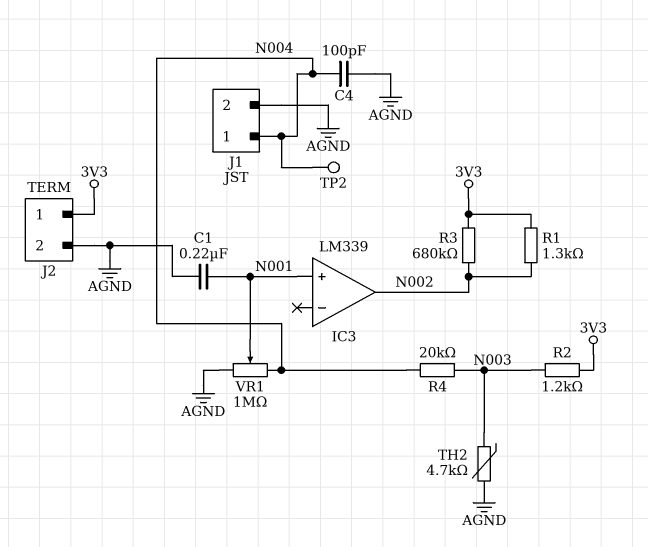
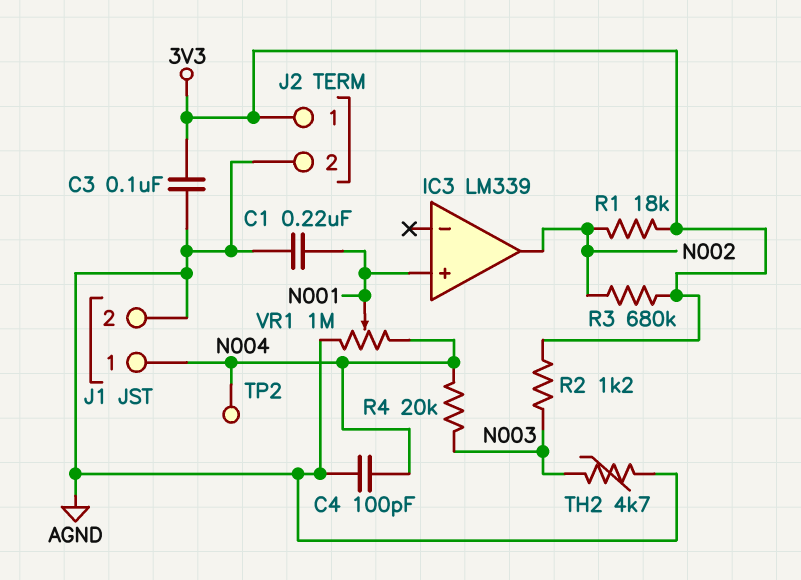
C3: none -> 100nF (3V3, AGND)
R1: 1.3k (3V3, N002) -> 18k (3V3, N002)

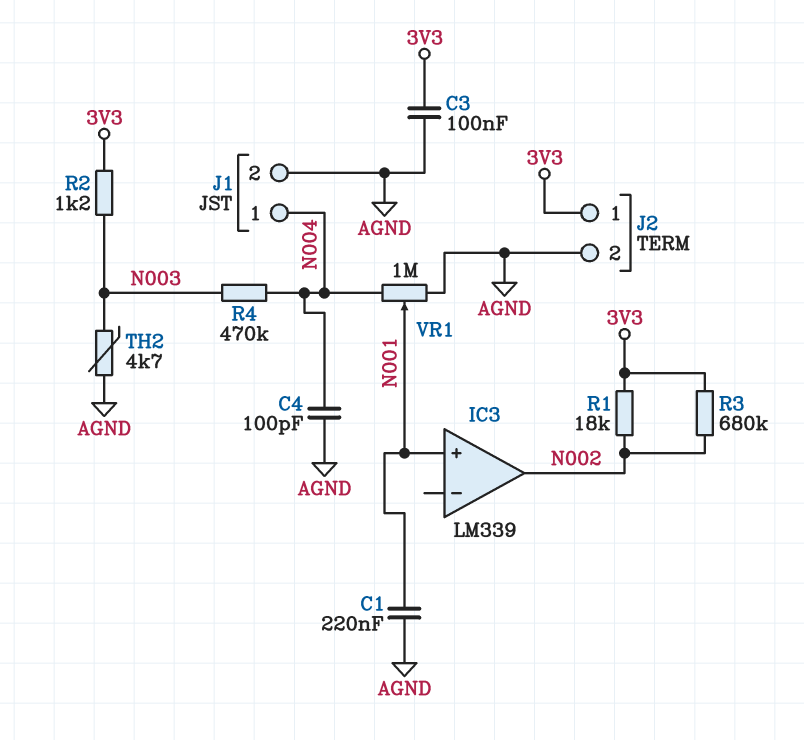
R4: 20k (N003, N004) -> 470k (N003, N004)
TP2: test point (N004) -> none

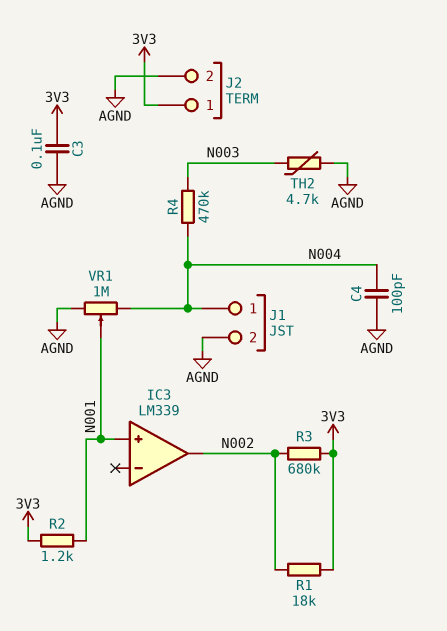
C1: 220nF (AGND, N001) -> none
R2: 1.2k (3V3, N003) -> 1.2k (3V3, N001)

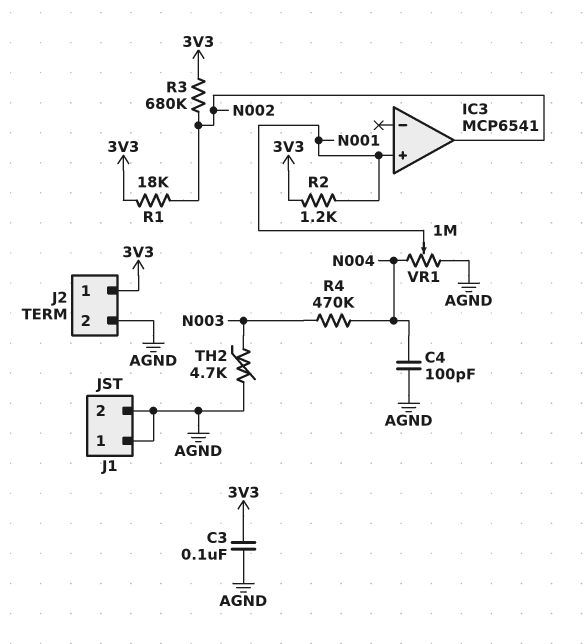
IC3: LM339 -> MCP6541
J1 pin 1: N004 -> AGND

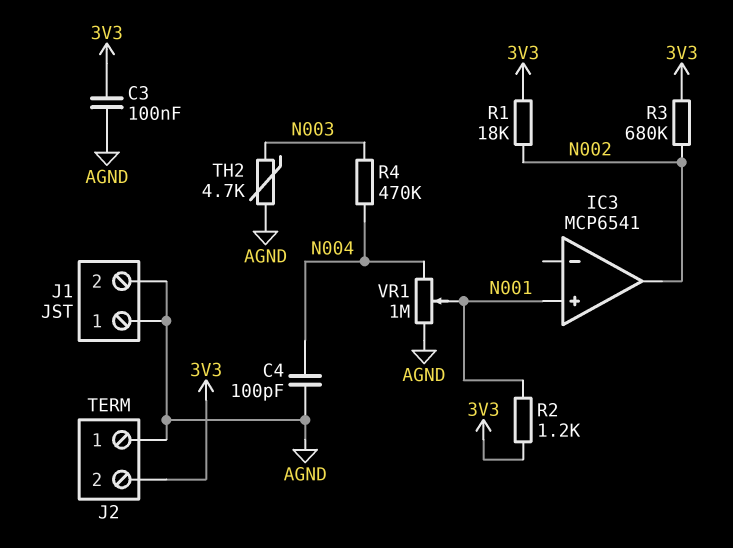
J2 pin 1: 3V3 -> AGND
J2 pin 2: AGND -> 3V3

